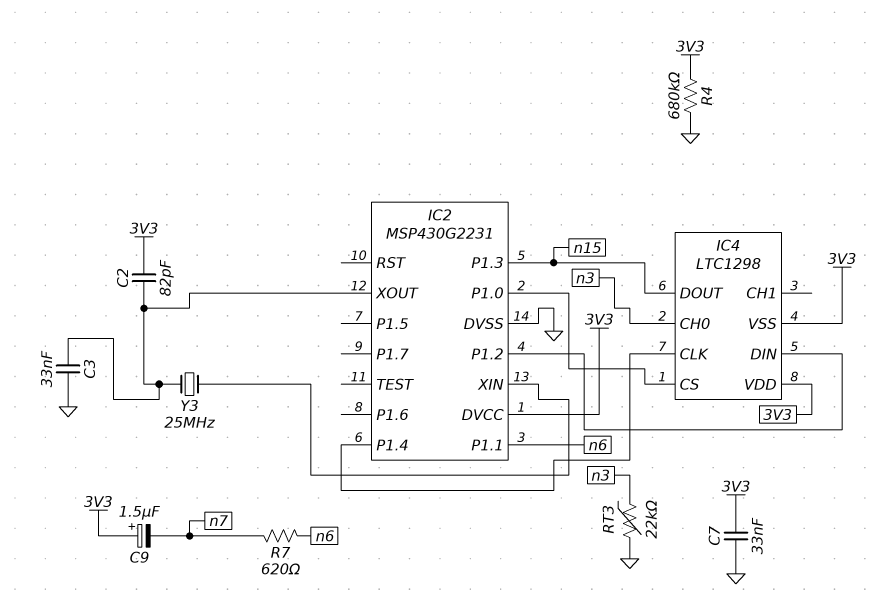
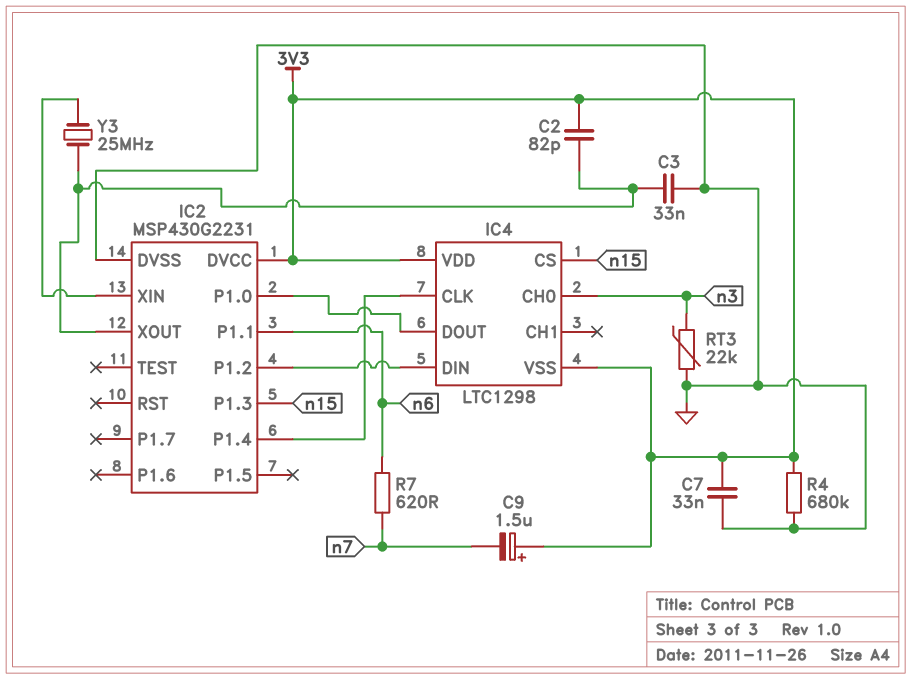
IC4 pin CS: IC2/P1.0 -> n15
IC4 pin DOUT: n15 -> IC2/P1.0

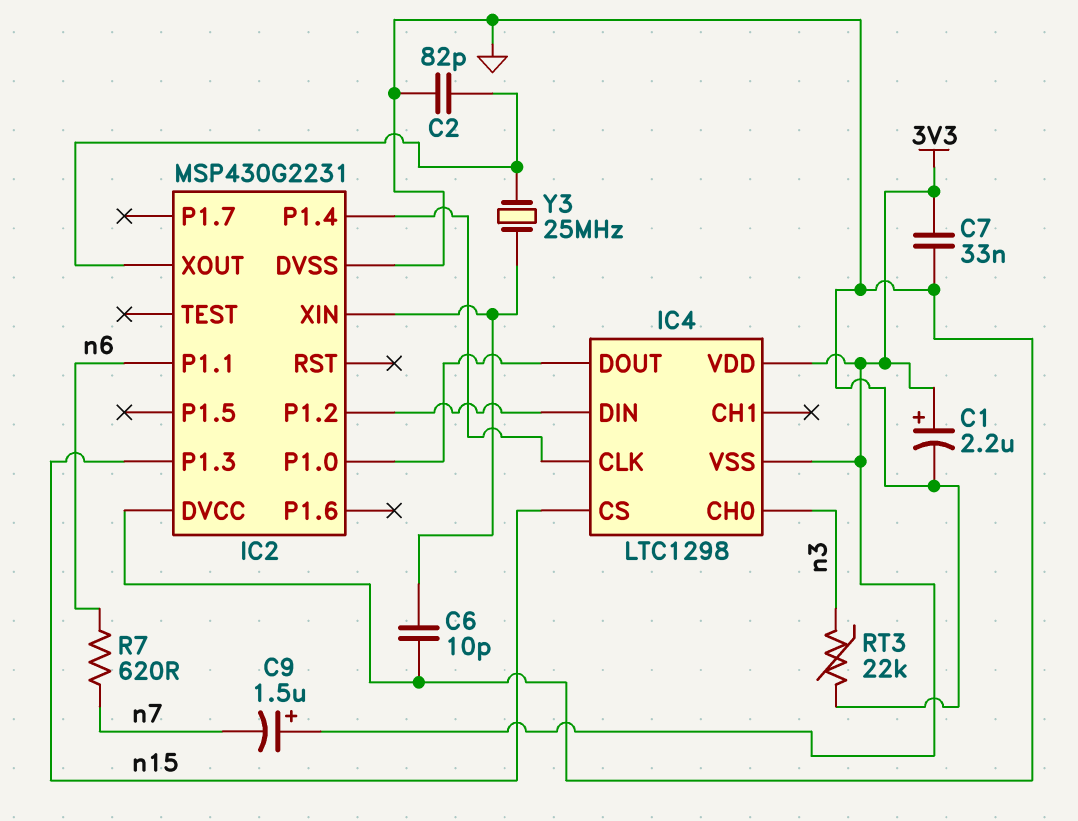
C1: none -> 2.2uF (plus 3V3, minus GND)
C2: 82pF (3V3, IC2/XOUT) -> 82pF (GND, IC2/XOUT)
C3: 33nF (GND, IC2/XOUT) -> none
C6: none -> 10pF (GND, IC2/XIN)
IC2 pin DVCC: 3V3 -> GND
R4: 680k (3V3, GND) -> none

